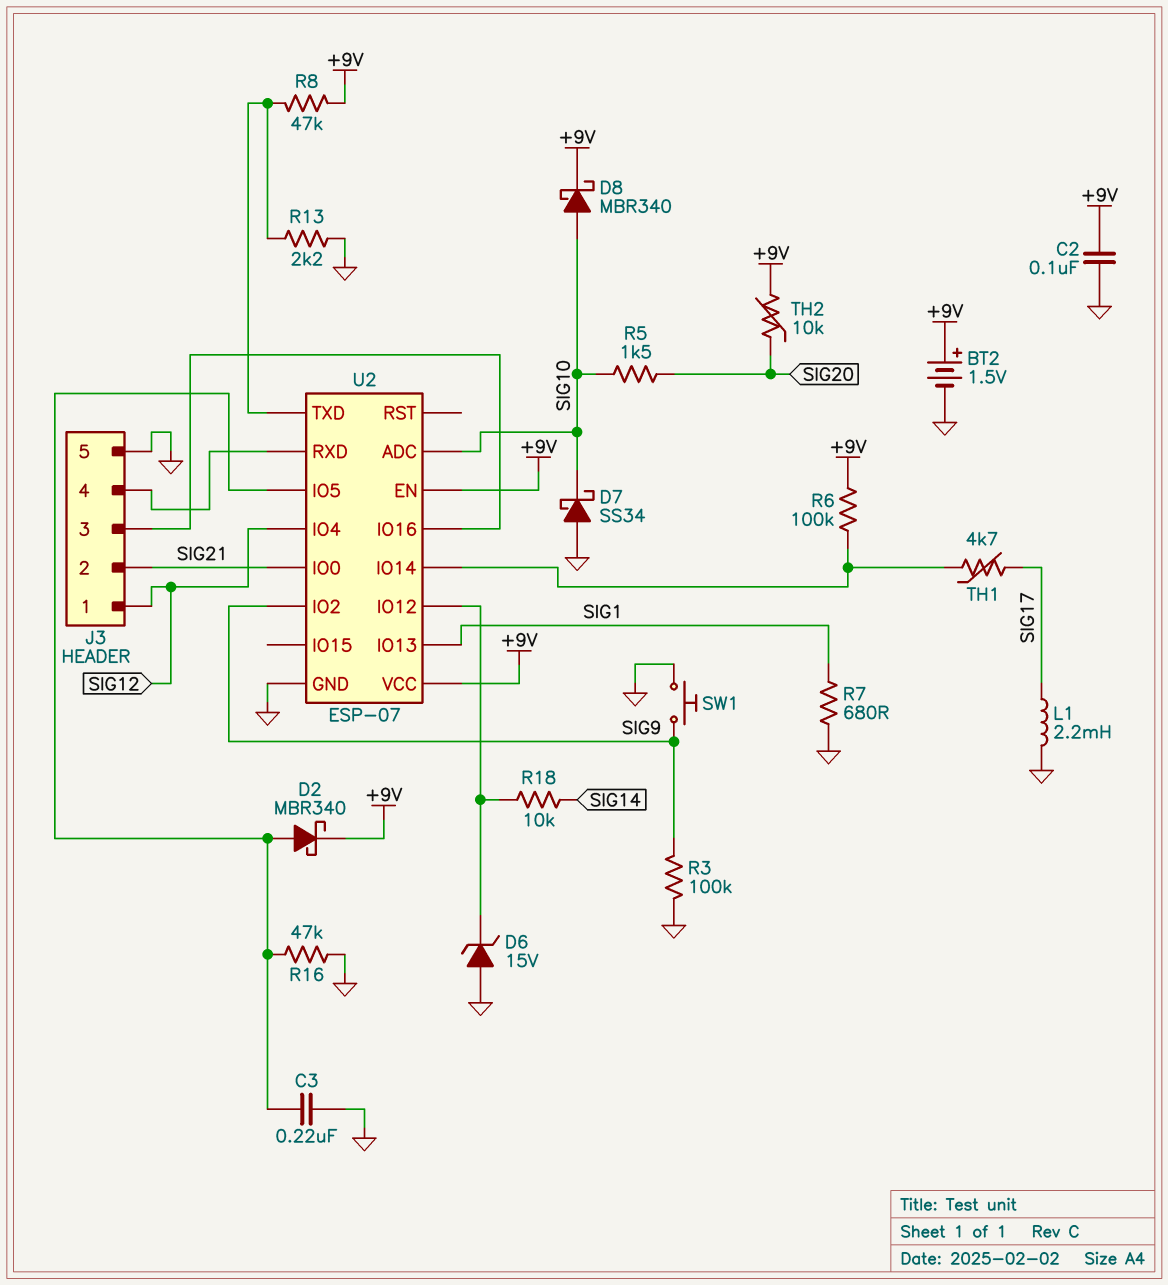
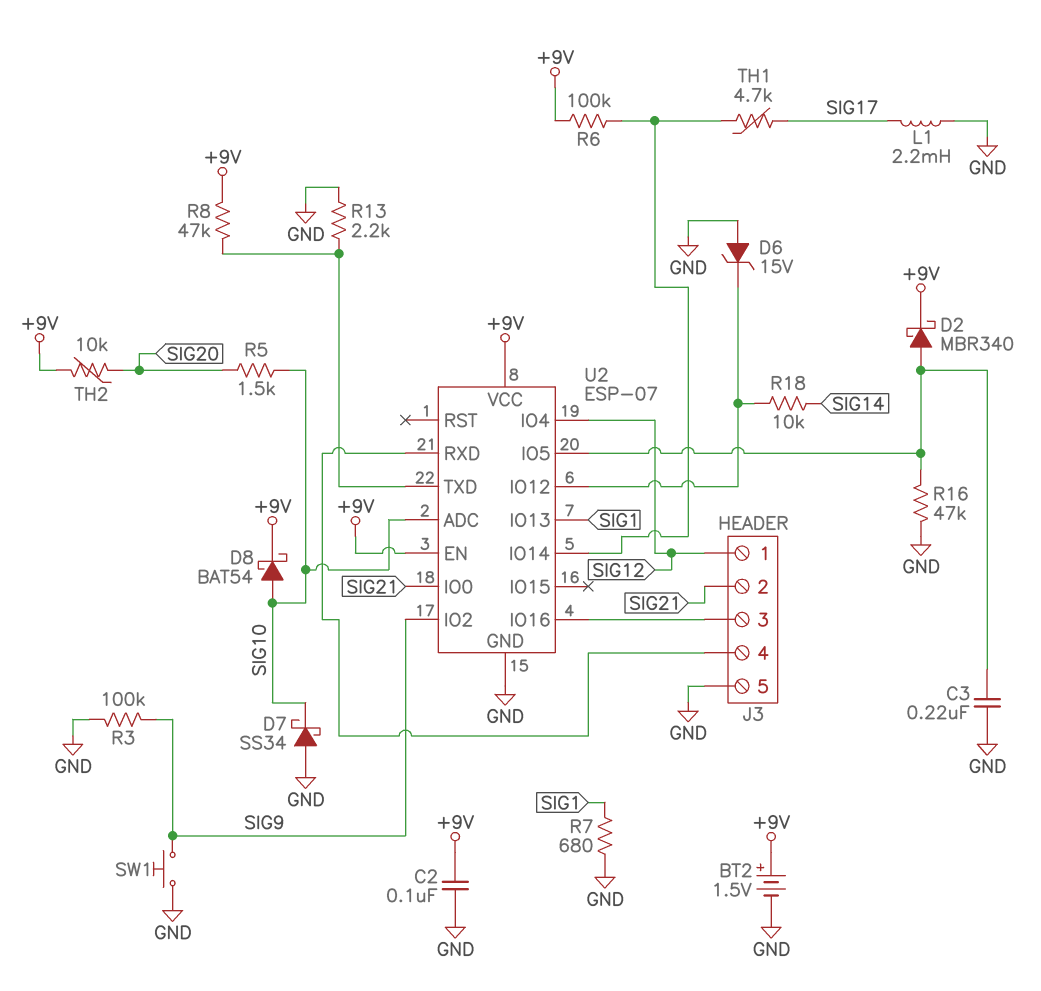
D8: schottky MBR340 (A SIG10, K +9V) -> schottky BAT54 (A SIG10, K +9V)

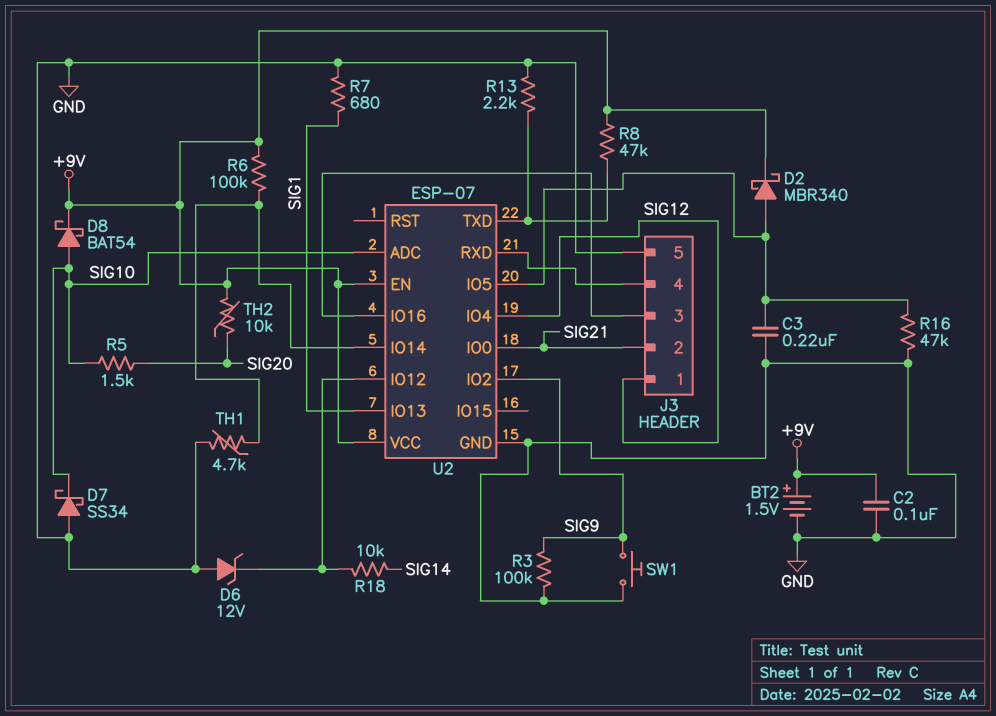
D6: zener 15V (A GND, K U2/IO12) -> zener 12V (A GND, K U2/IO12)
L1: 2.2mH (GND, SIG17) -> none
TH1: 4.7k (SIG17, U2/IO14) -> 4.7k (GND, U2/IO14)

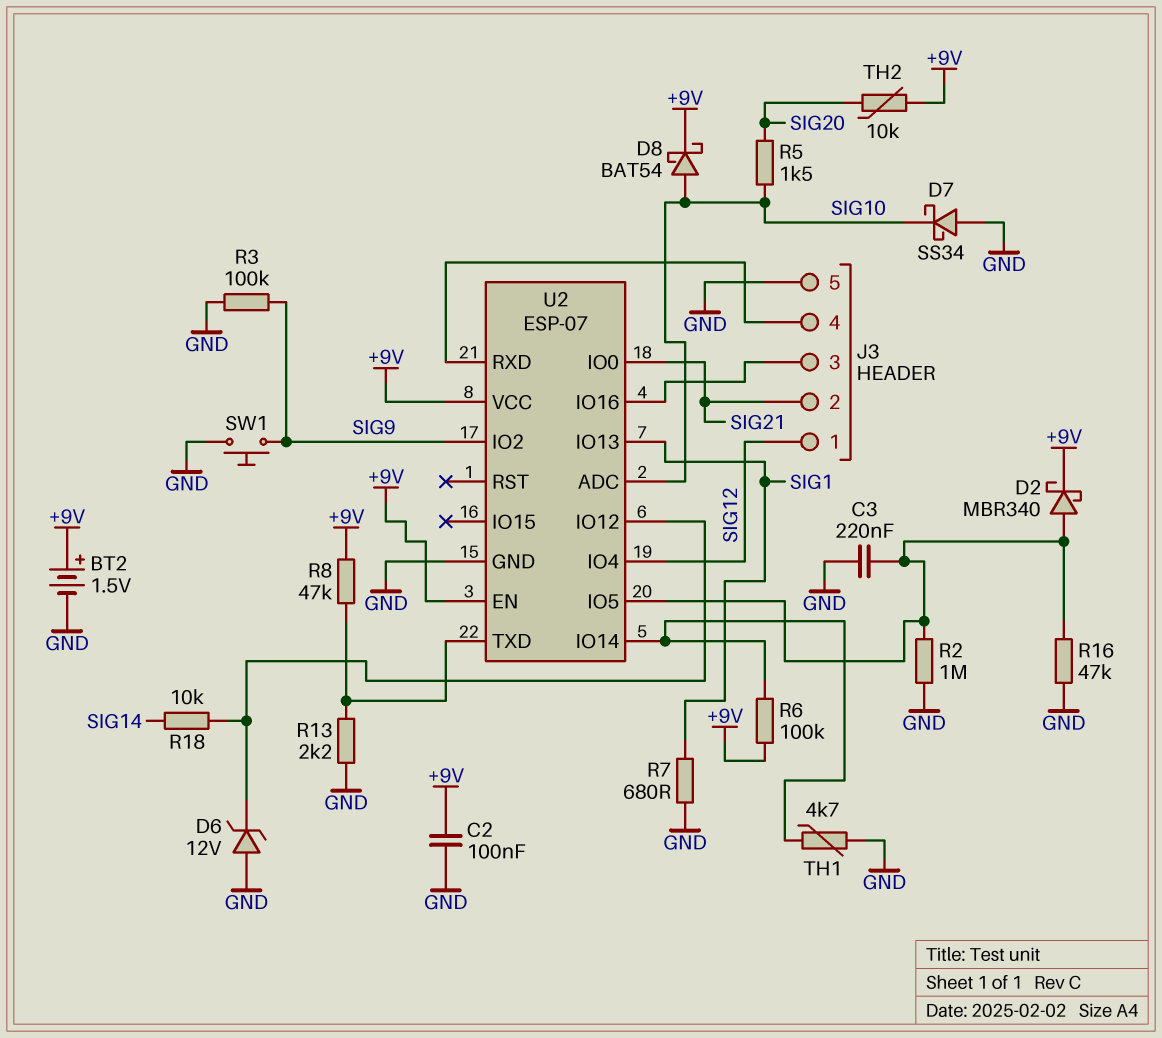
R2: none -> 1M (GND, U2/IO5)

